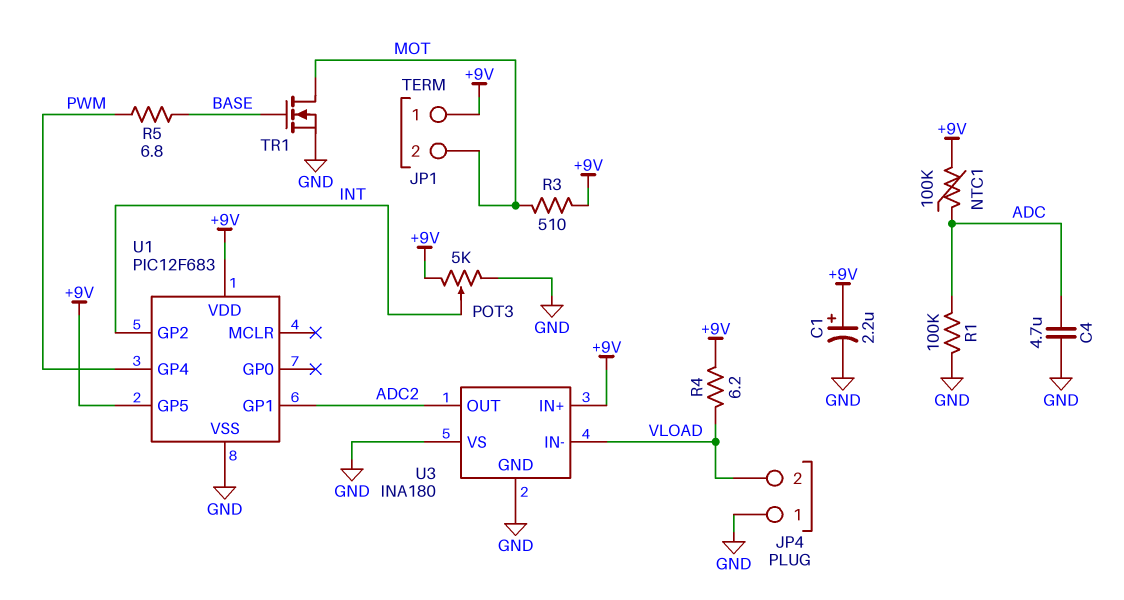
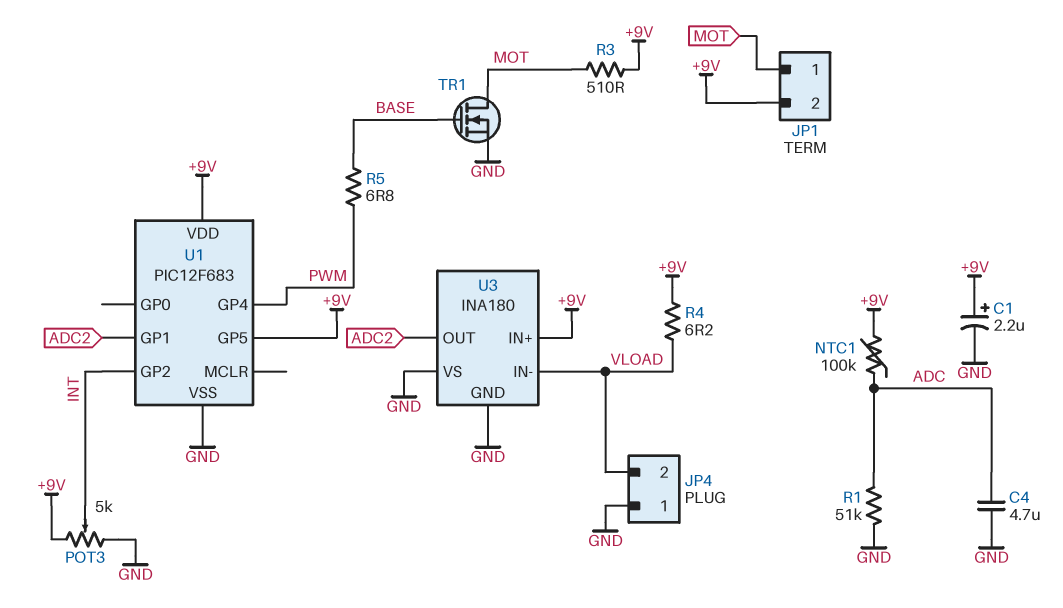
JP1 pin 1: +9V -> MOT
JP1 pin 2: MOT -> +9V
R1: 100k (ADC, GND) -> 51k (ADC, GND)

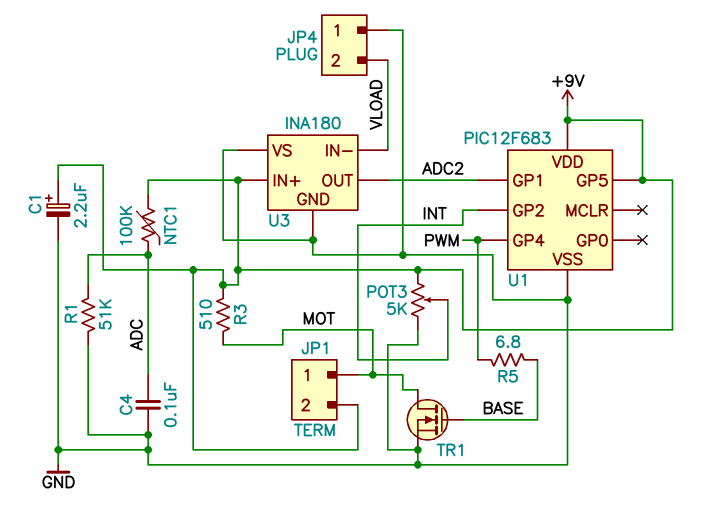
C4: 4.7uF (ADC, GND) -> 100nF (ADC, GND)
R4: 6.2 (+9V, VLOAD) -> none

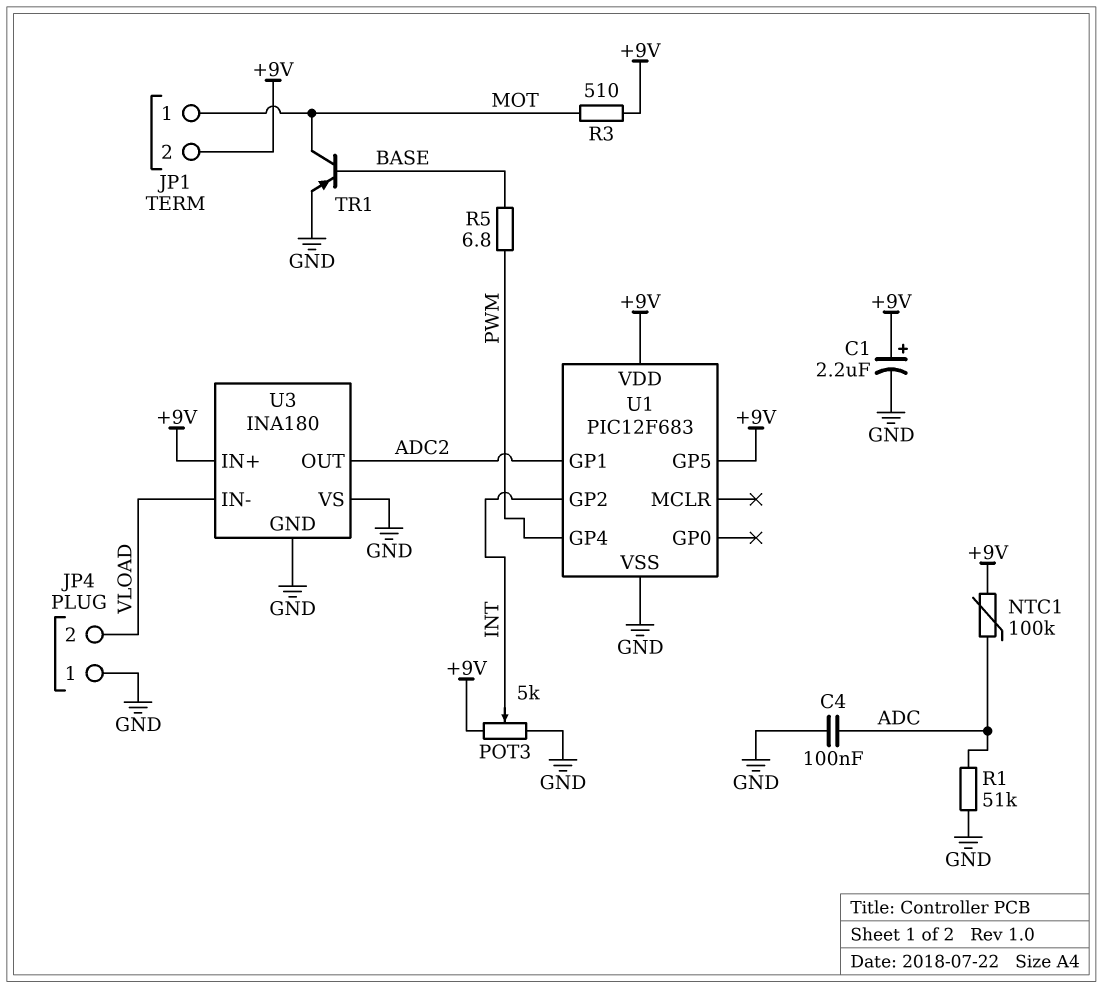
TR1: NMOS (G BASE, D MOT, S GND) -> PNP (B BASE, C MOT, E GND)

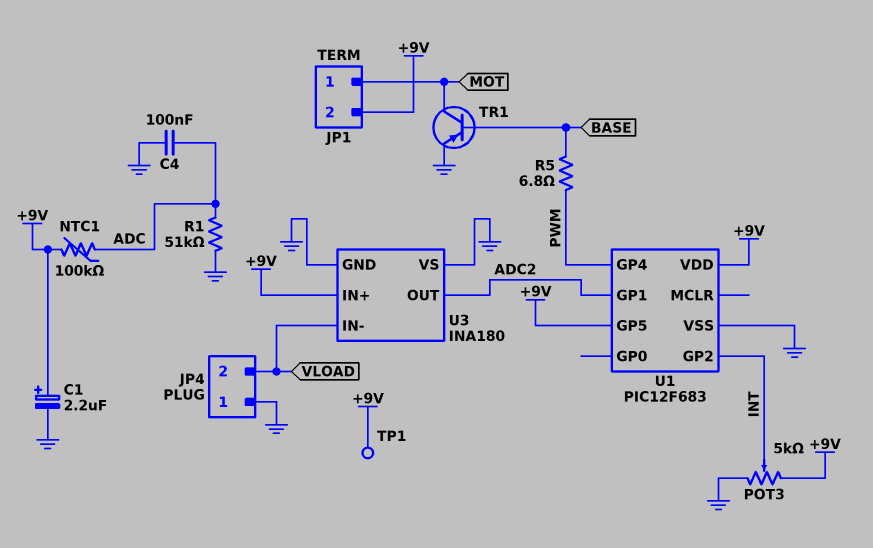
R3: 510 (+9V, MOT) -> none
TP1: none -> test point (+9V)

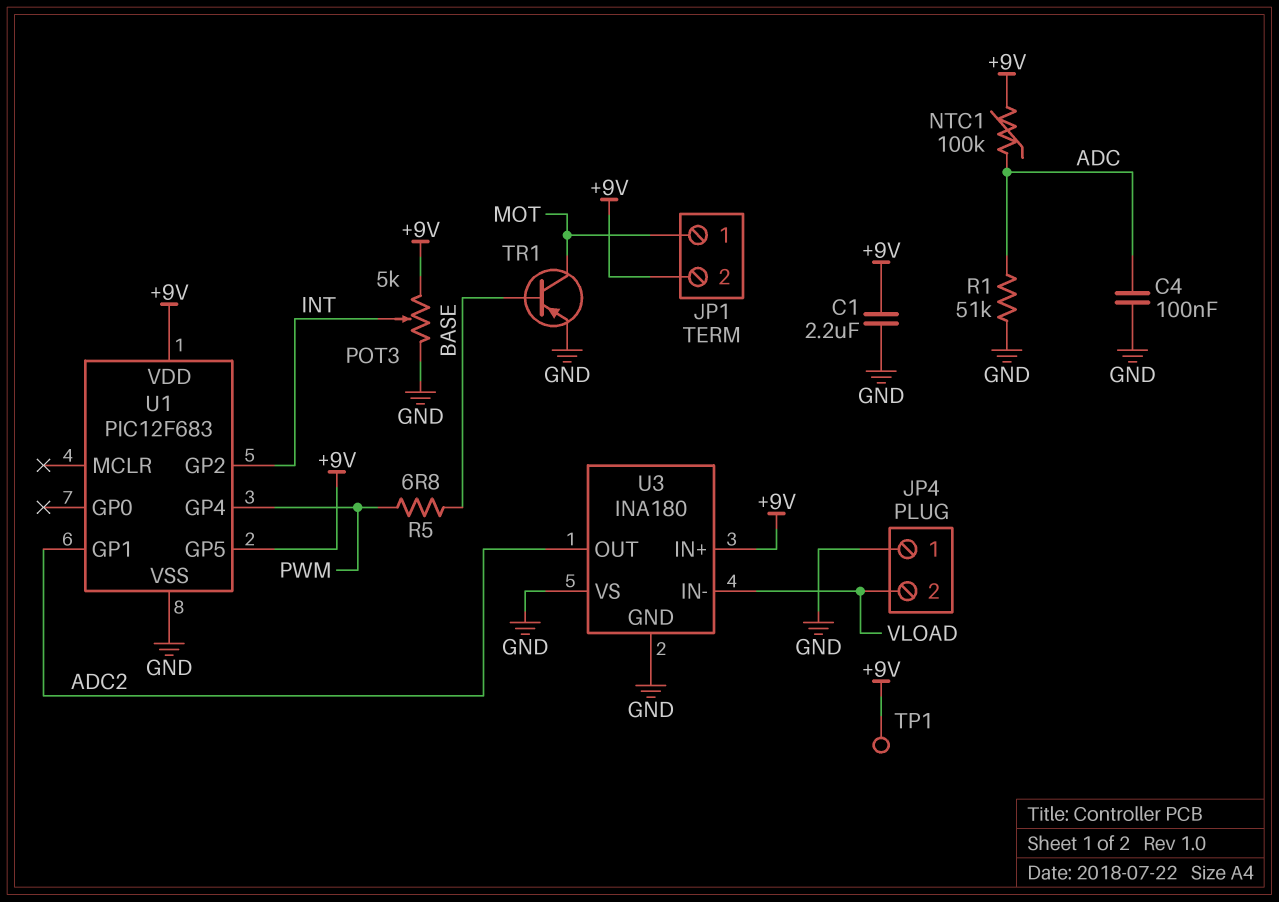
C1: 2.2uF (plus +9V, minus GND) -> 2.2uF (+9V, GND)

